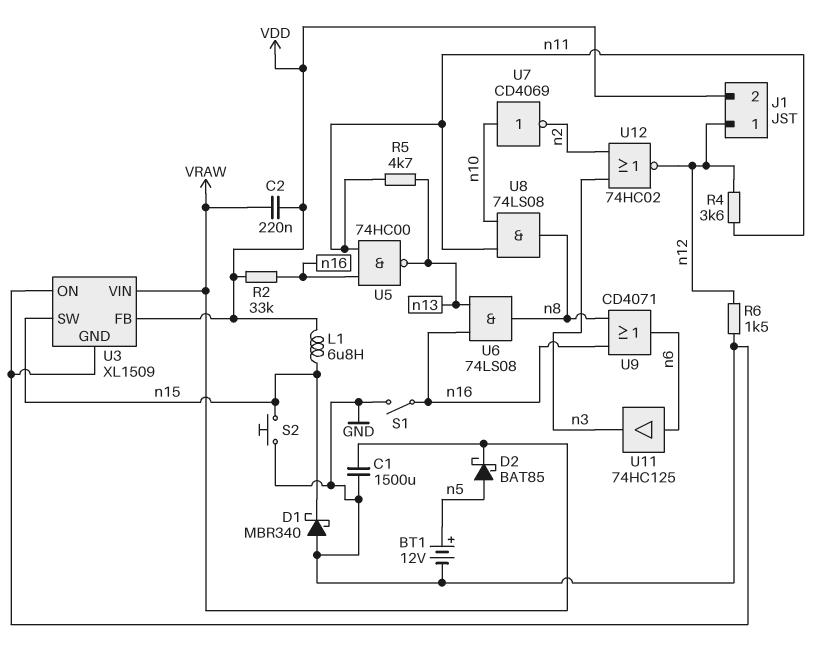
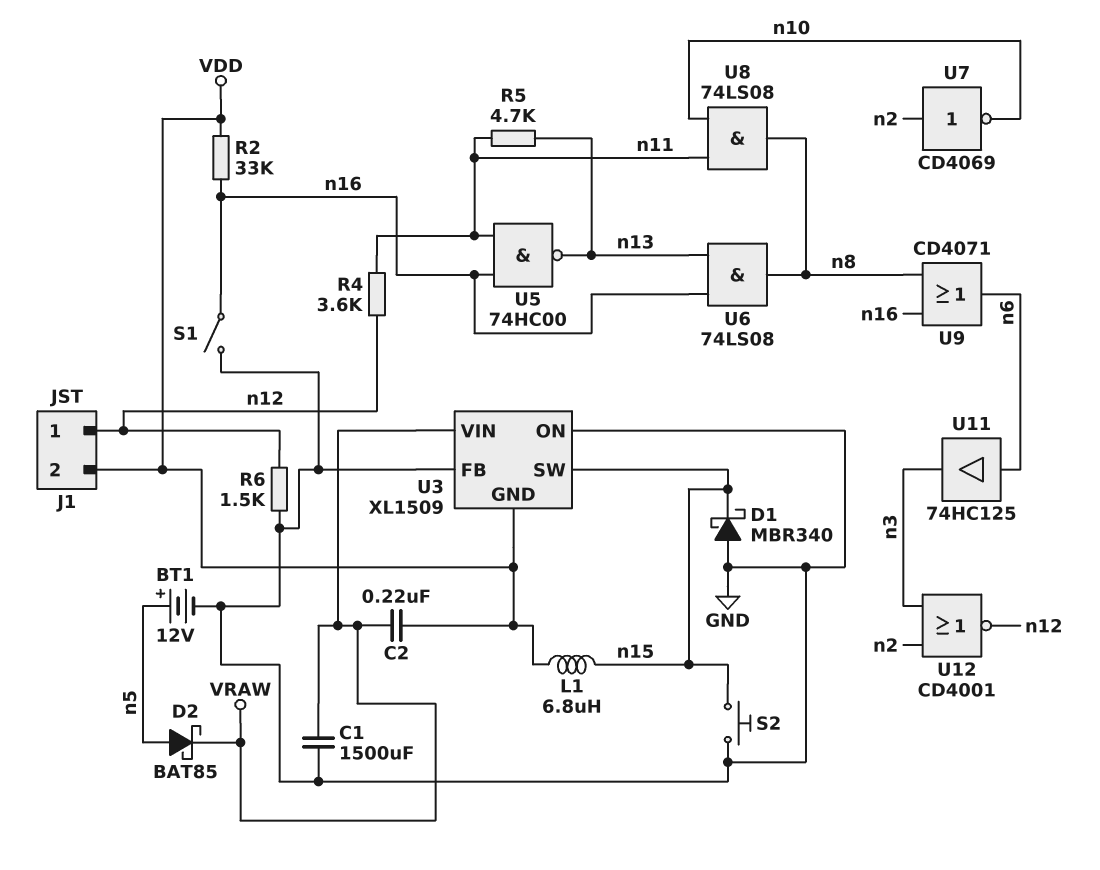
U3 pin FB: VDD -> GND
U3 pin GND: GND -> VDD
U7: NOT CD4069 (in n10, out n2) -> NOT CD4069 (in n2, out n10)
U12: NOR 74HC02 (in n2, in n3, out n12) -> NOR CD4001 (in n2, in n3, out n12)

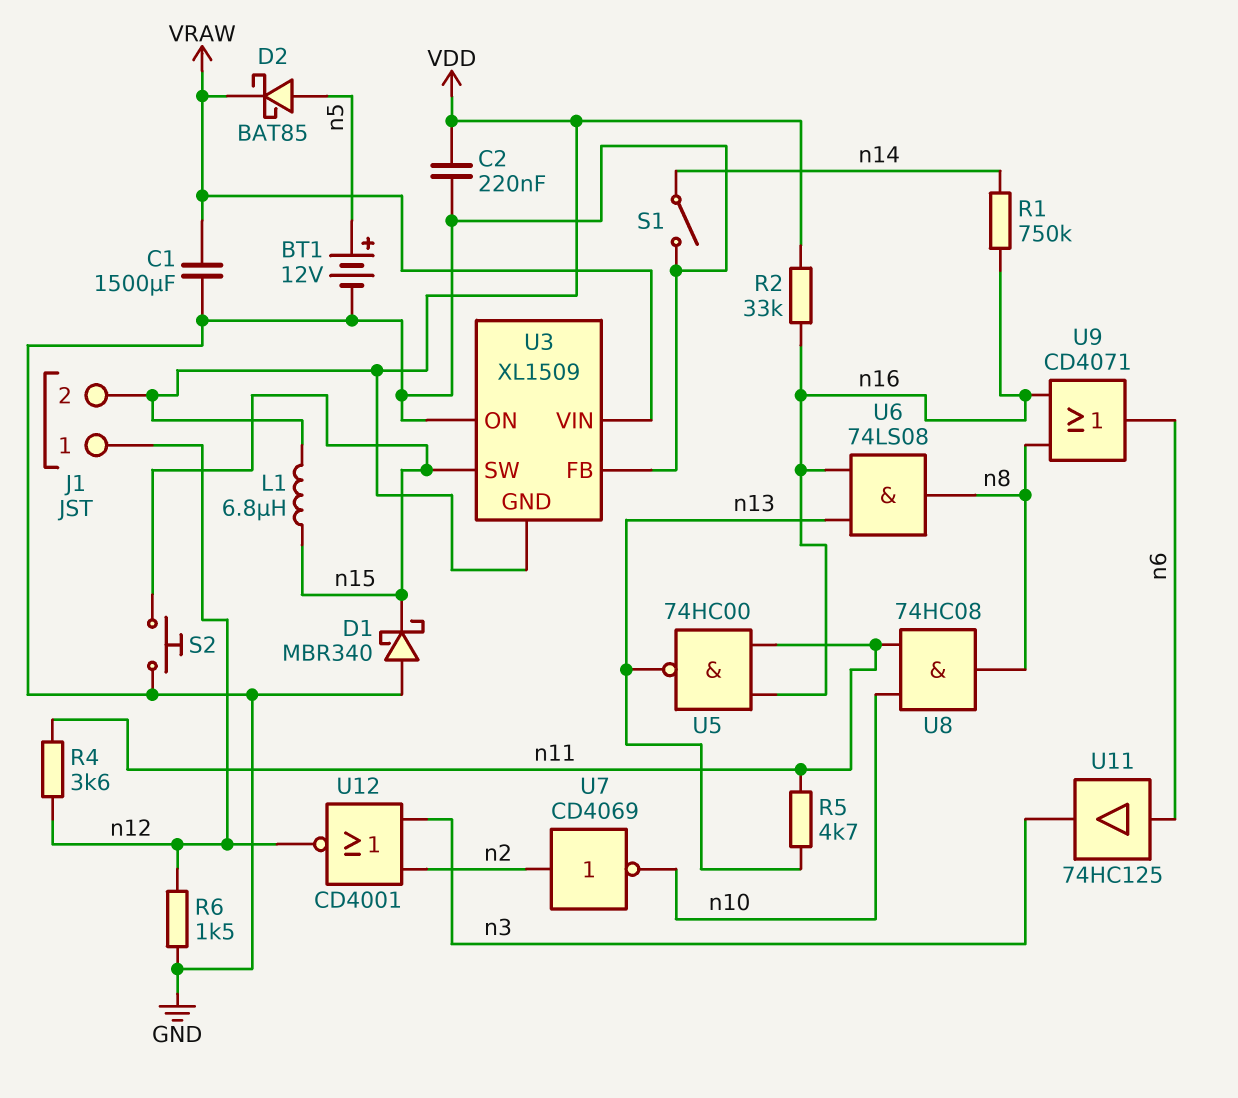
C2: 220nF (VDD, VRAW) -> 220nF (GND, VDD)
R1: none -> 750k (n14, n16)
S1: switch (GND, n16) -> switch (GND, n14)
U8: AND 74LS08 (in n10, in n11, out n8) -> AND 74HC08 (in n10, in n11, out n8)

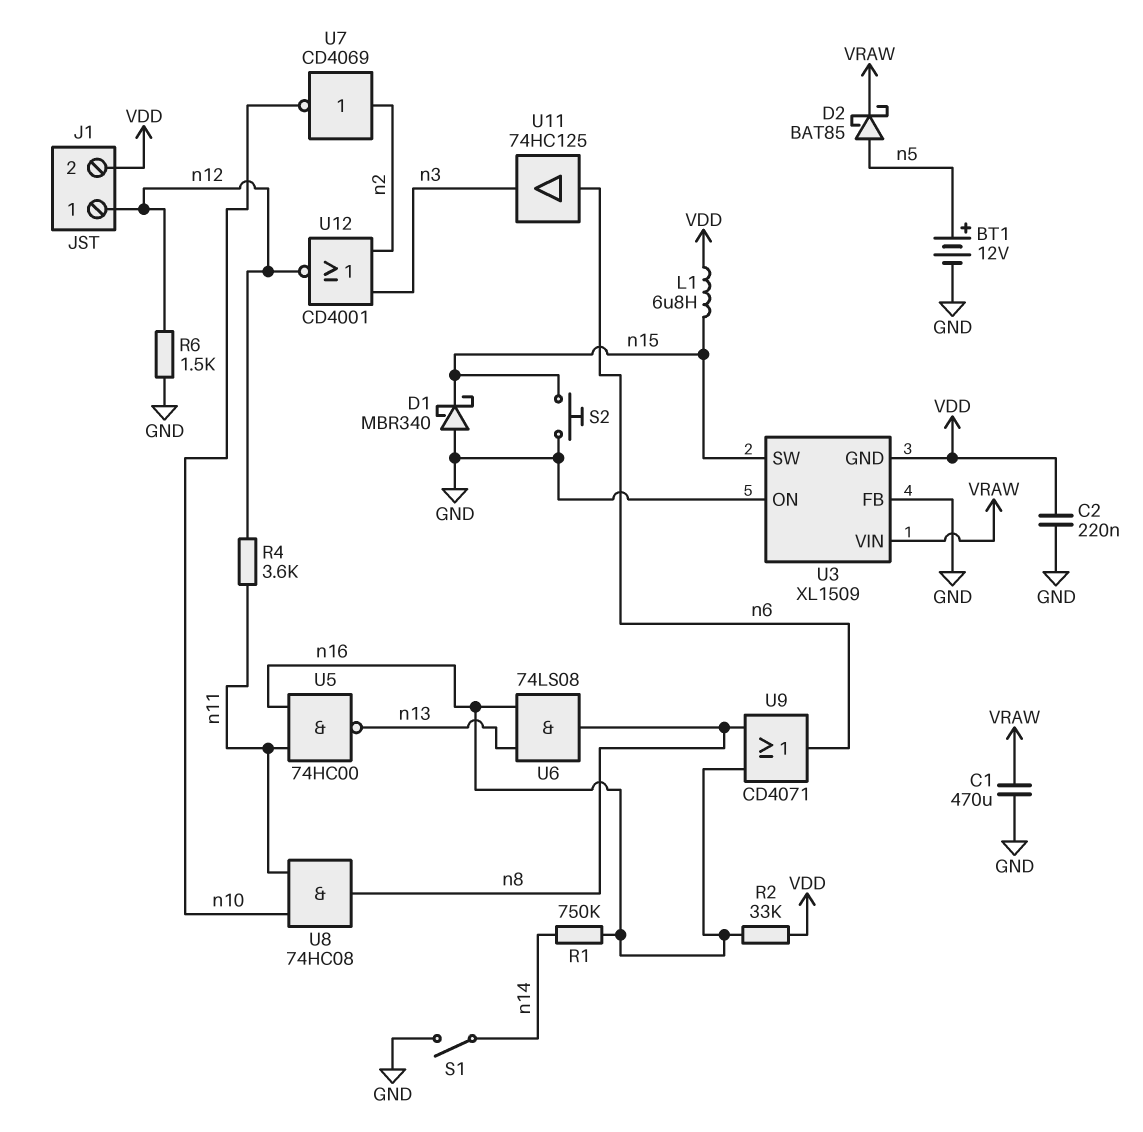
C1: 1500uF (GND, VRAW) -> 470uF (GND, VRAW)
R5: 4.7k (n11, n13) -> none

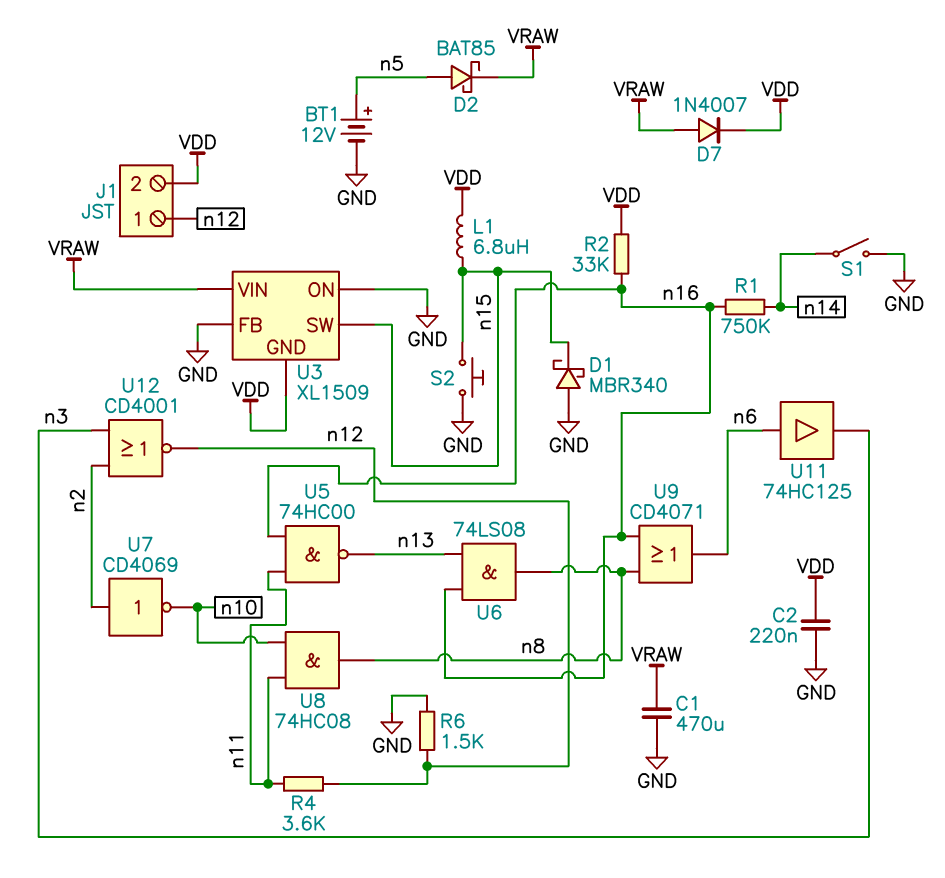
D7: none -> diode 1N4007 (A VRAW, K VDD)

